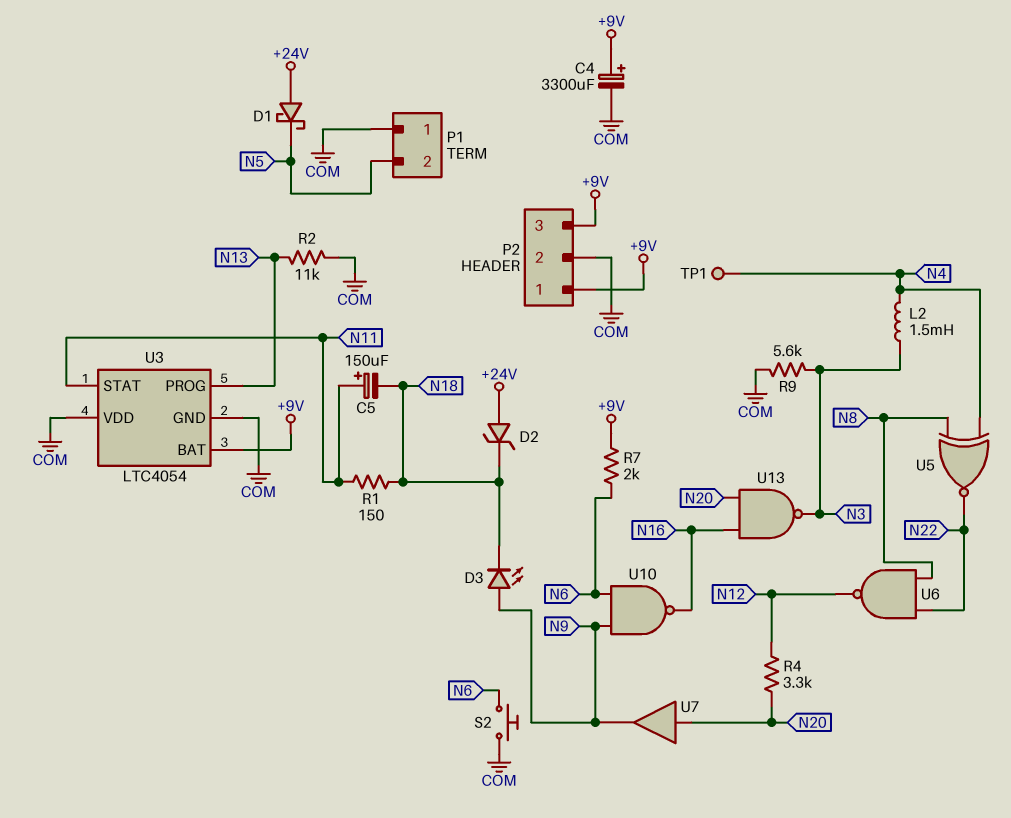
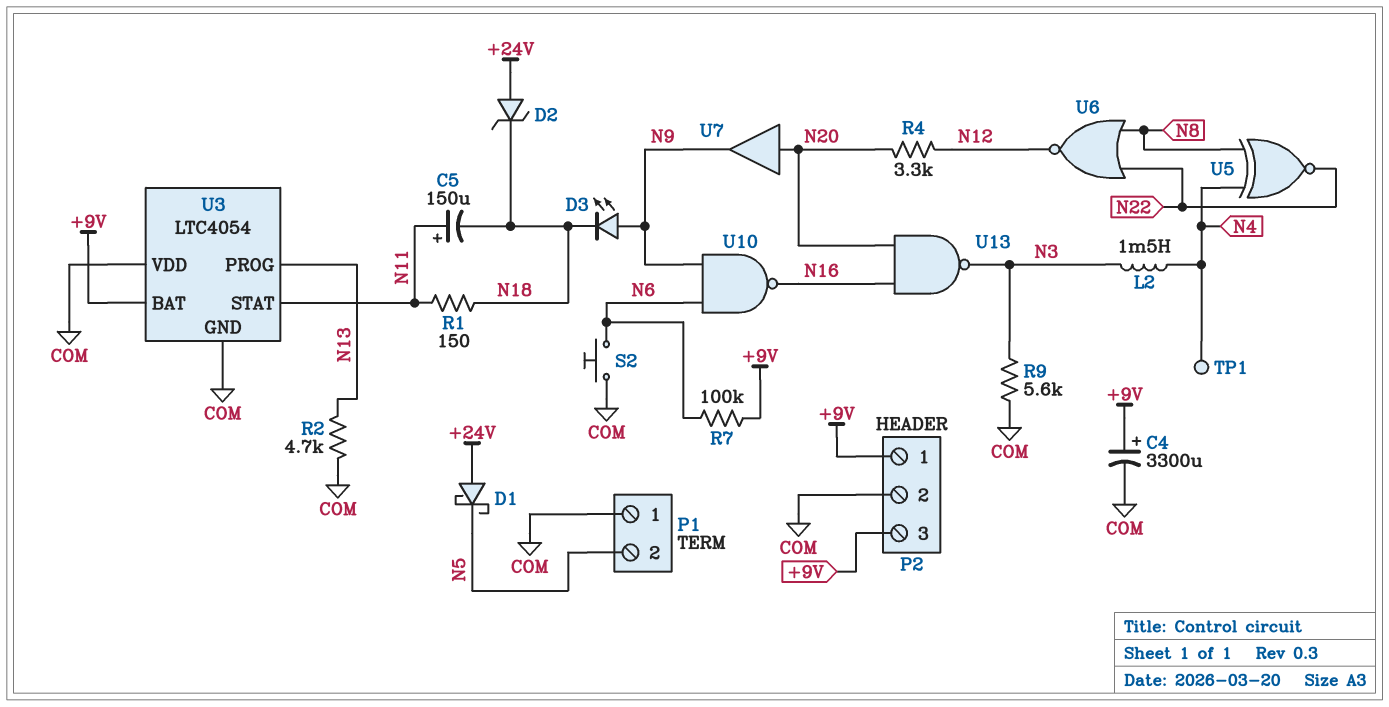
R2: 11k (COM, N13) -> 4.7k (COM, N13)
R7: 2k (+9V, N6) -> 100k (+9V, N6)
U6: NAND (in N8, in N22, out N12) -> NOR (in N8, in N22, out N12)

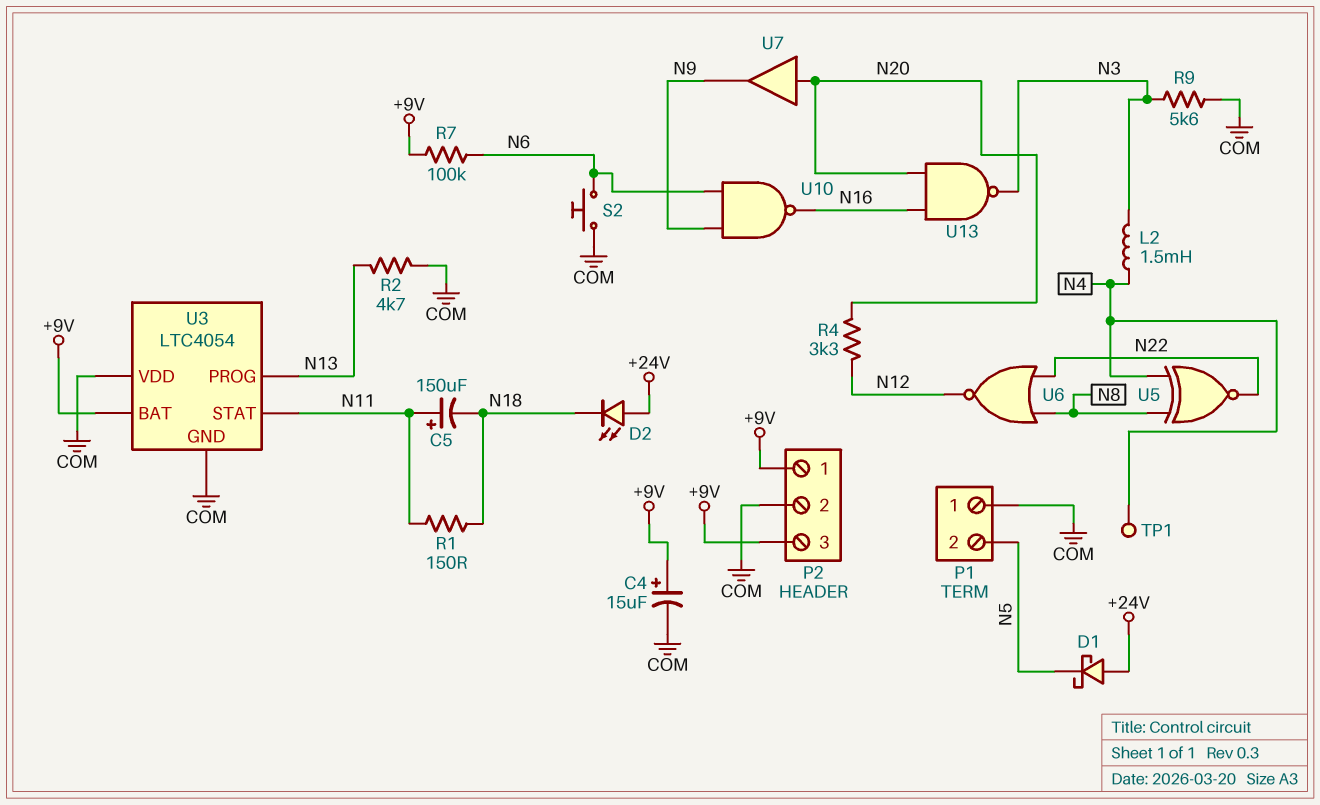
C4: 3300uF (plus +9V, minus COM) -> 15uF (plus +9V, minus COM)
D2: zener (A +24V, K N18) -> LED (A +24V, K N18)
D3: LED (A N9, K N18) -> none

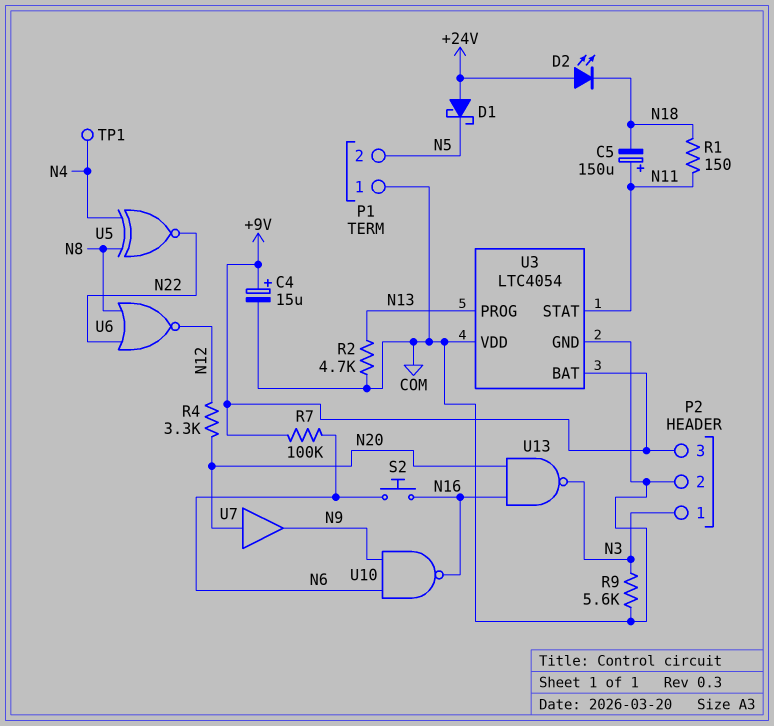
L2: 1.5mH (N3, N4) -> none
P2 pin 1: +9V -> N3
S2: button (COM, N6) -> button (N6, N16)

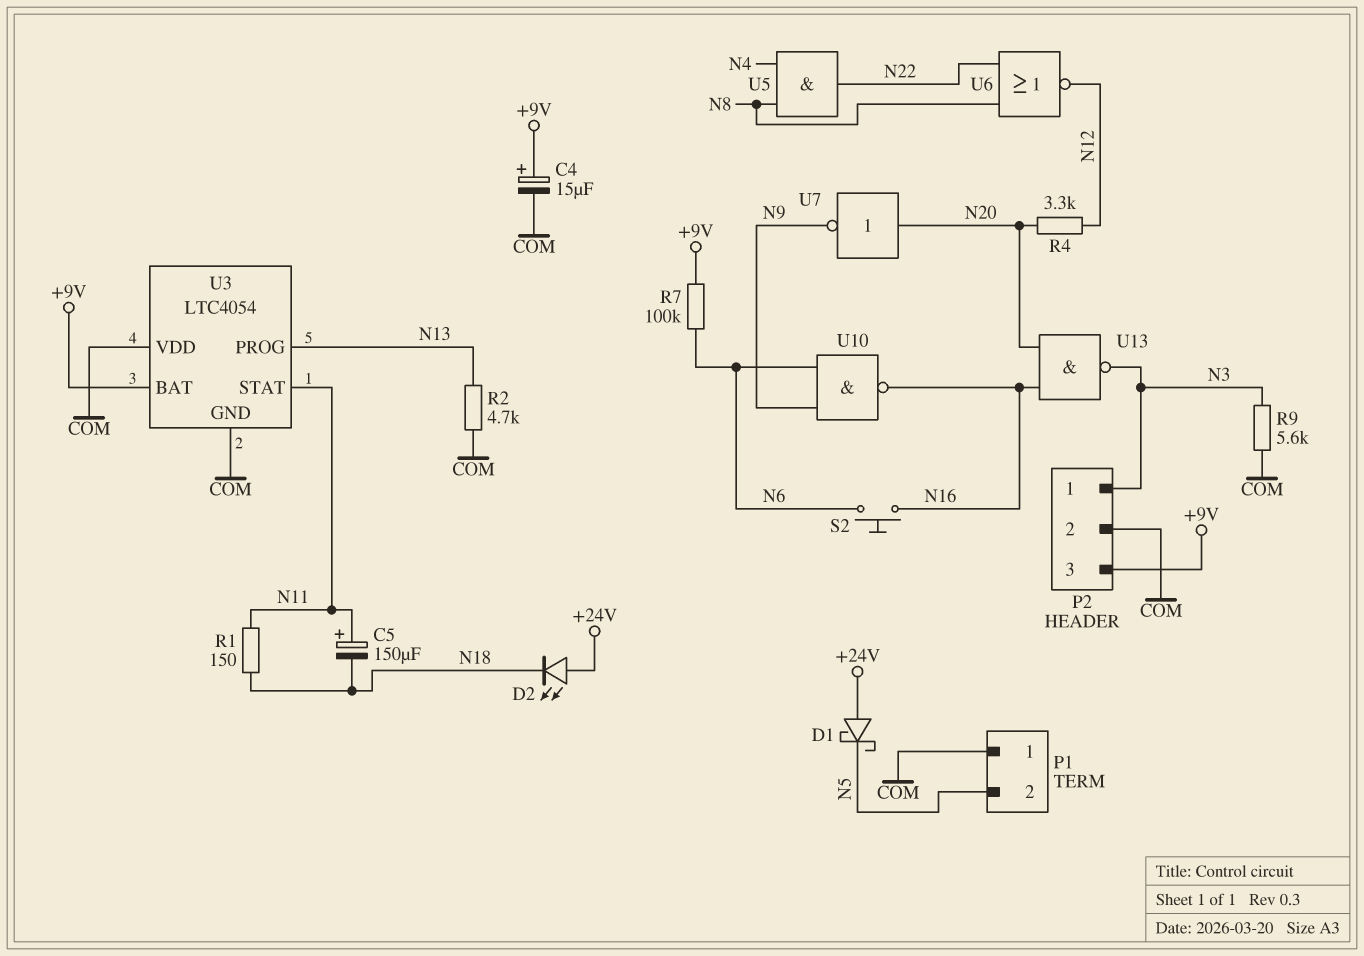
TP1: test point (N4) -> none
U5: XNOR (in N4, in N8, out N22) -> AND (in N4, in N8, out N22)
U7: buffer (in N20, out N9) -> NOT (in N20, out N9)

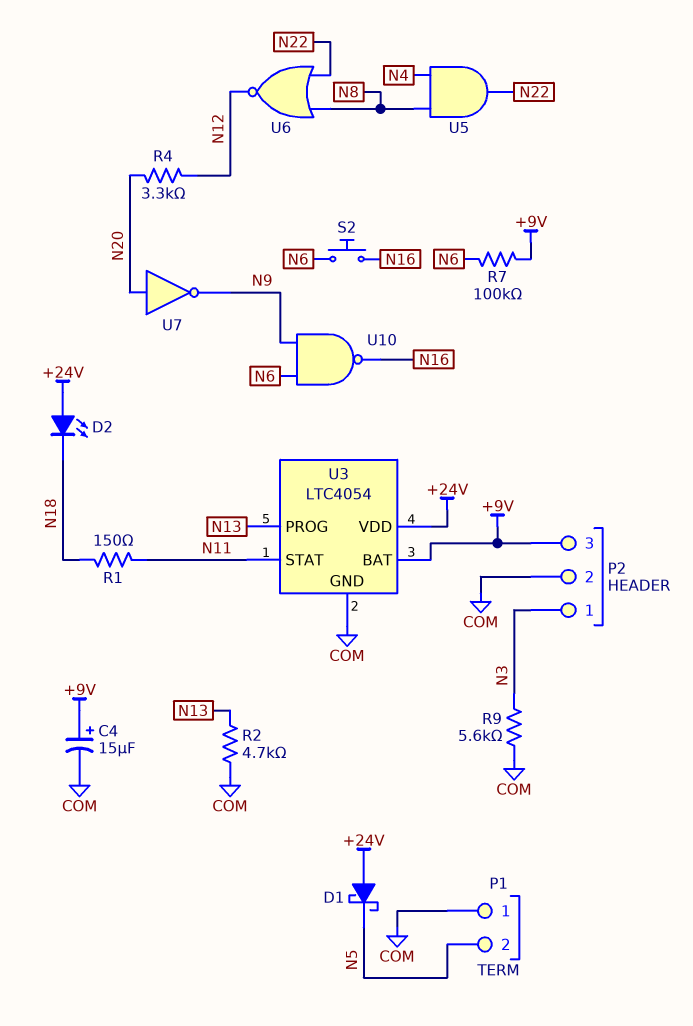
C5: 150uF (plus N11, minus N18) -> none
U3 pin VDD: COM -> +24V
U13: NAND (in N16, in N20, out N3) -> none

